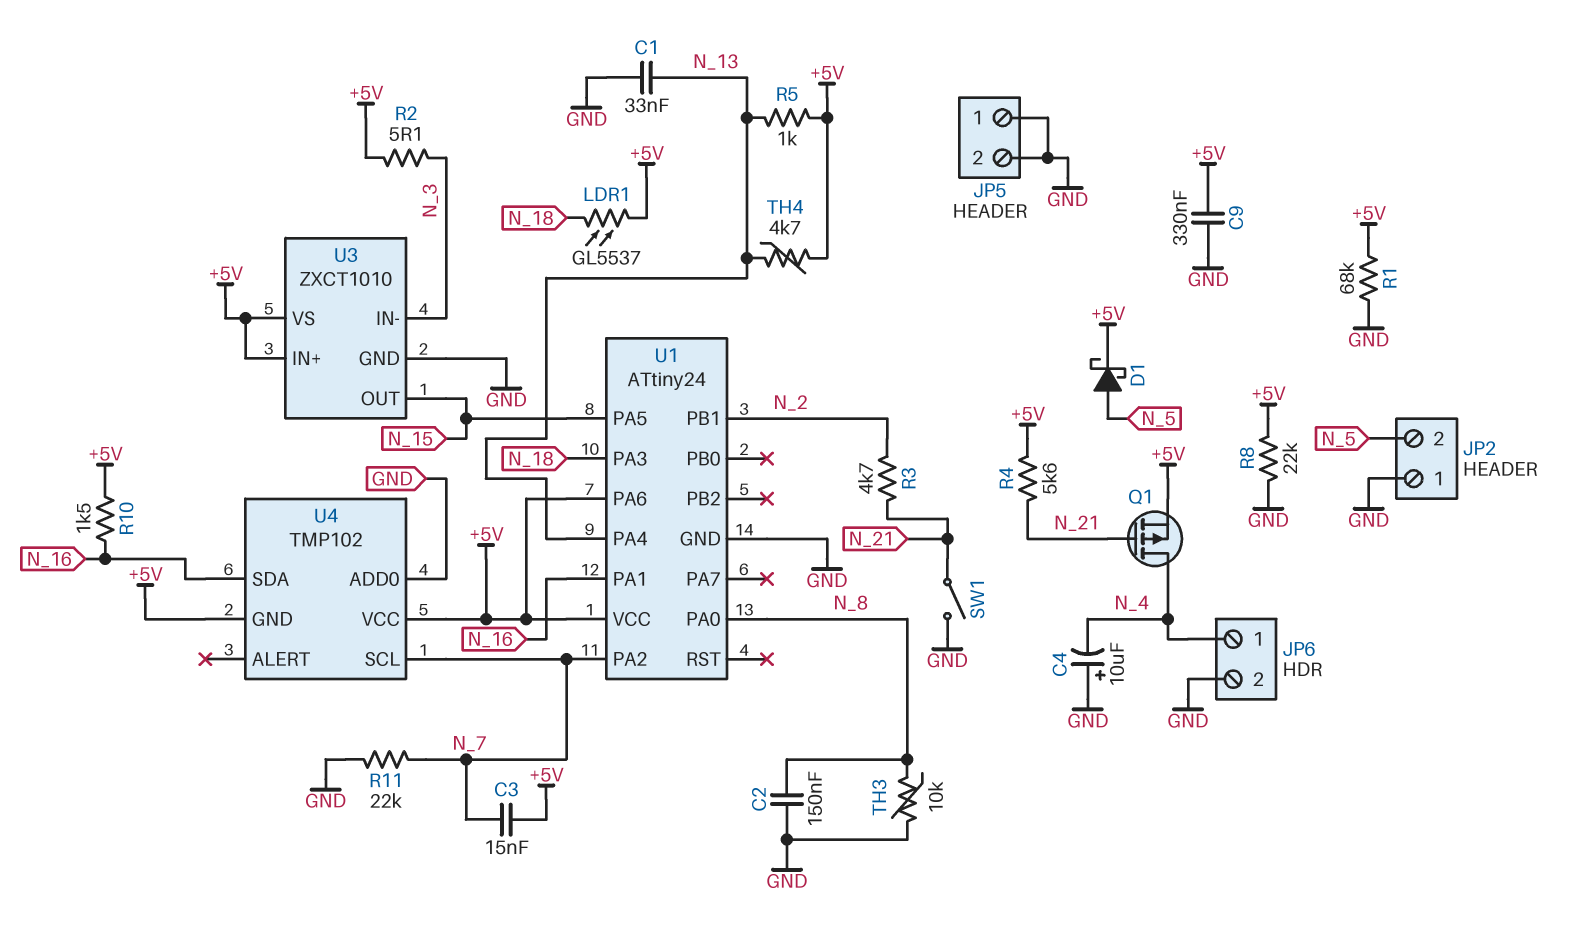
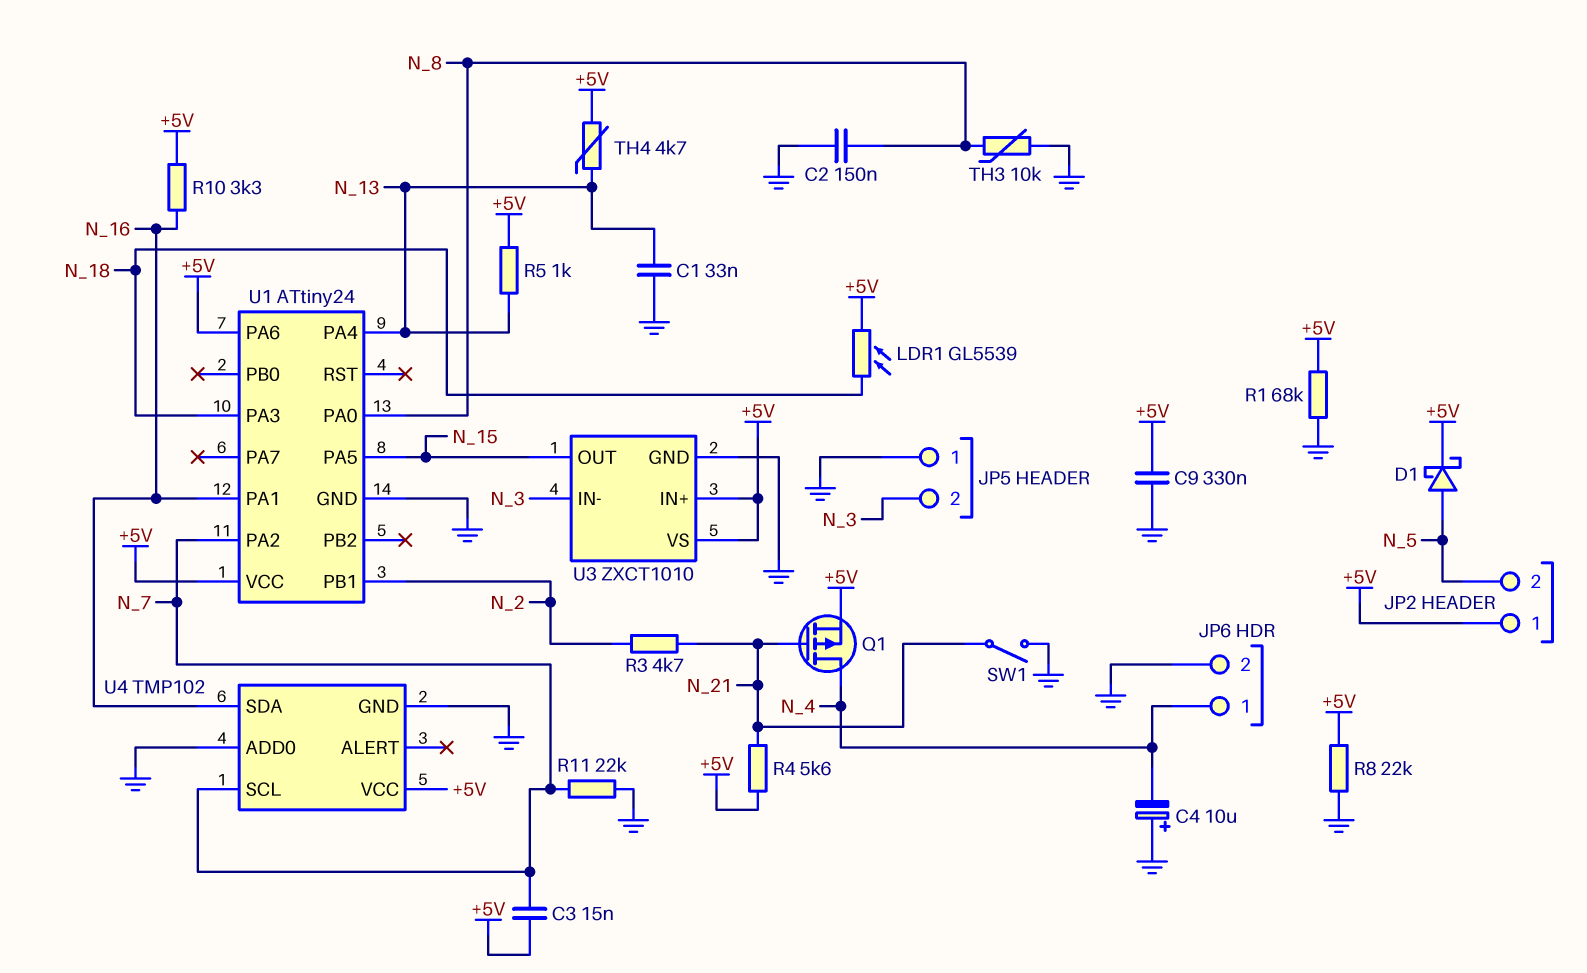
JP2 pin 1: GND -> +5V
JP5 pin 2: GND -> N_3
LDR1: GL5537 (+5V, N_18) -> GL5539 (+5V, N_18)
R2: 5.1 (+5V, N_3) -> none
R10: 1.5k (+5V, N_16) -> 3.3k (+5V, N_16)
U4 pin GND: +5V -> GND

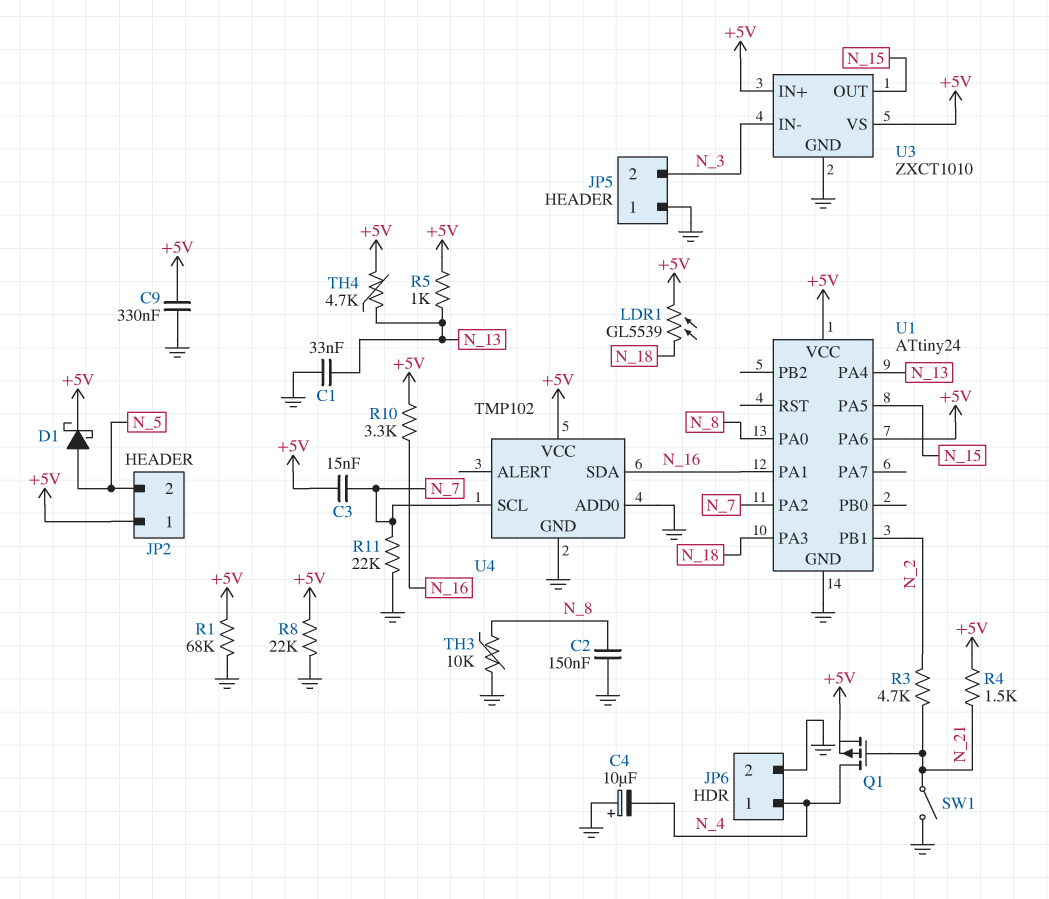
R4: 5.6k (+5V, N_21) -> 1.5k (+5V, N_21)

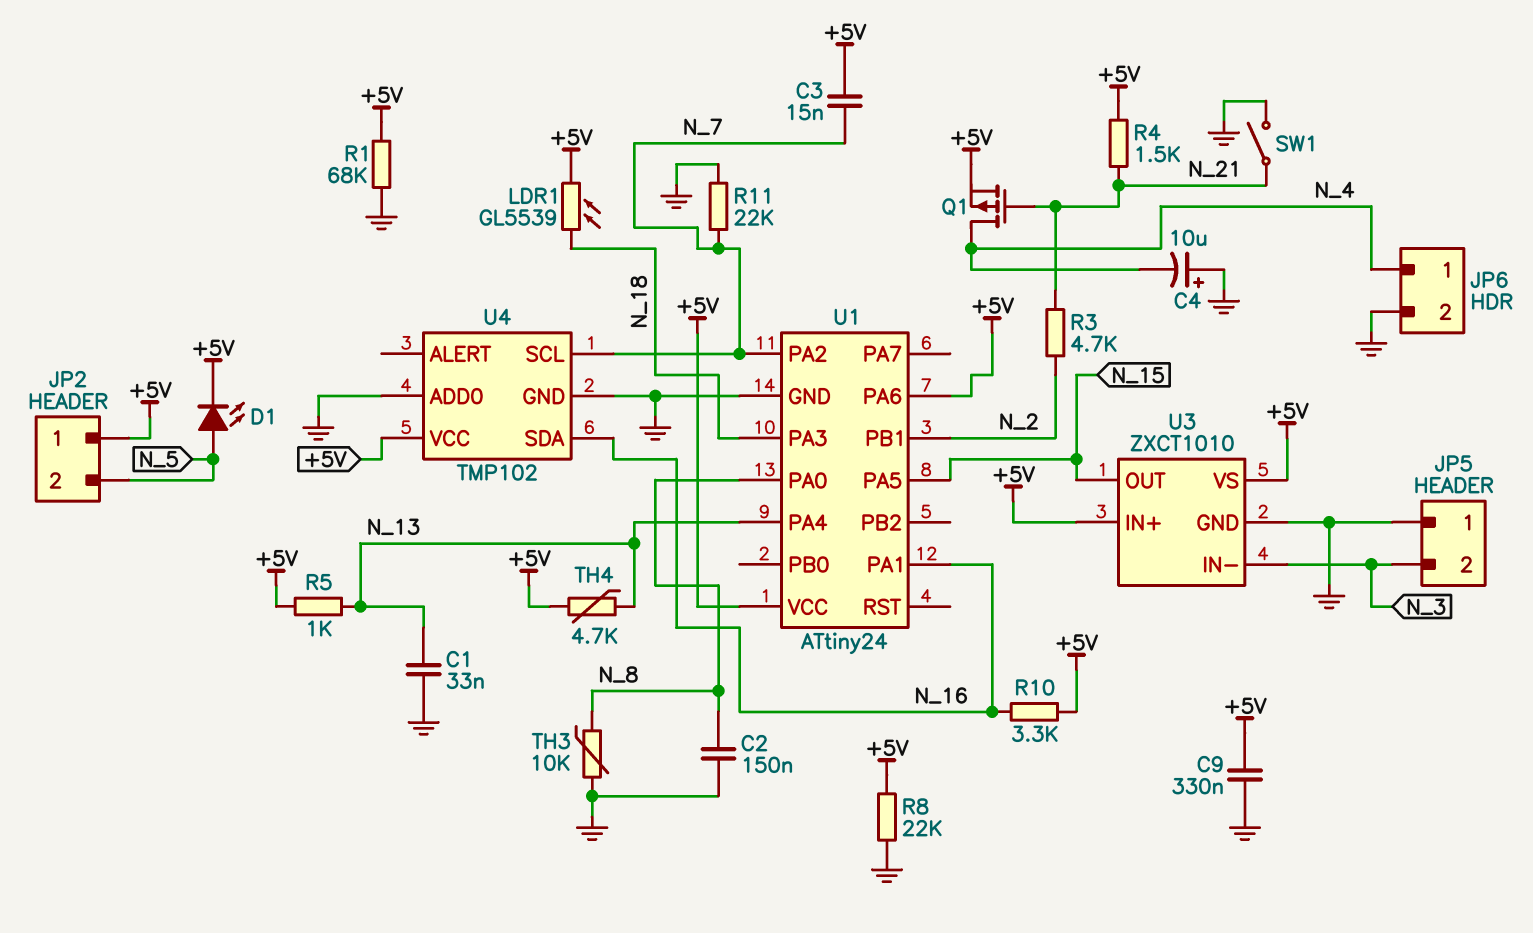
D1: schottky (A N_5, K +5V) -> LED (A N_5, K +5V)

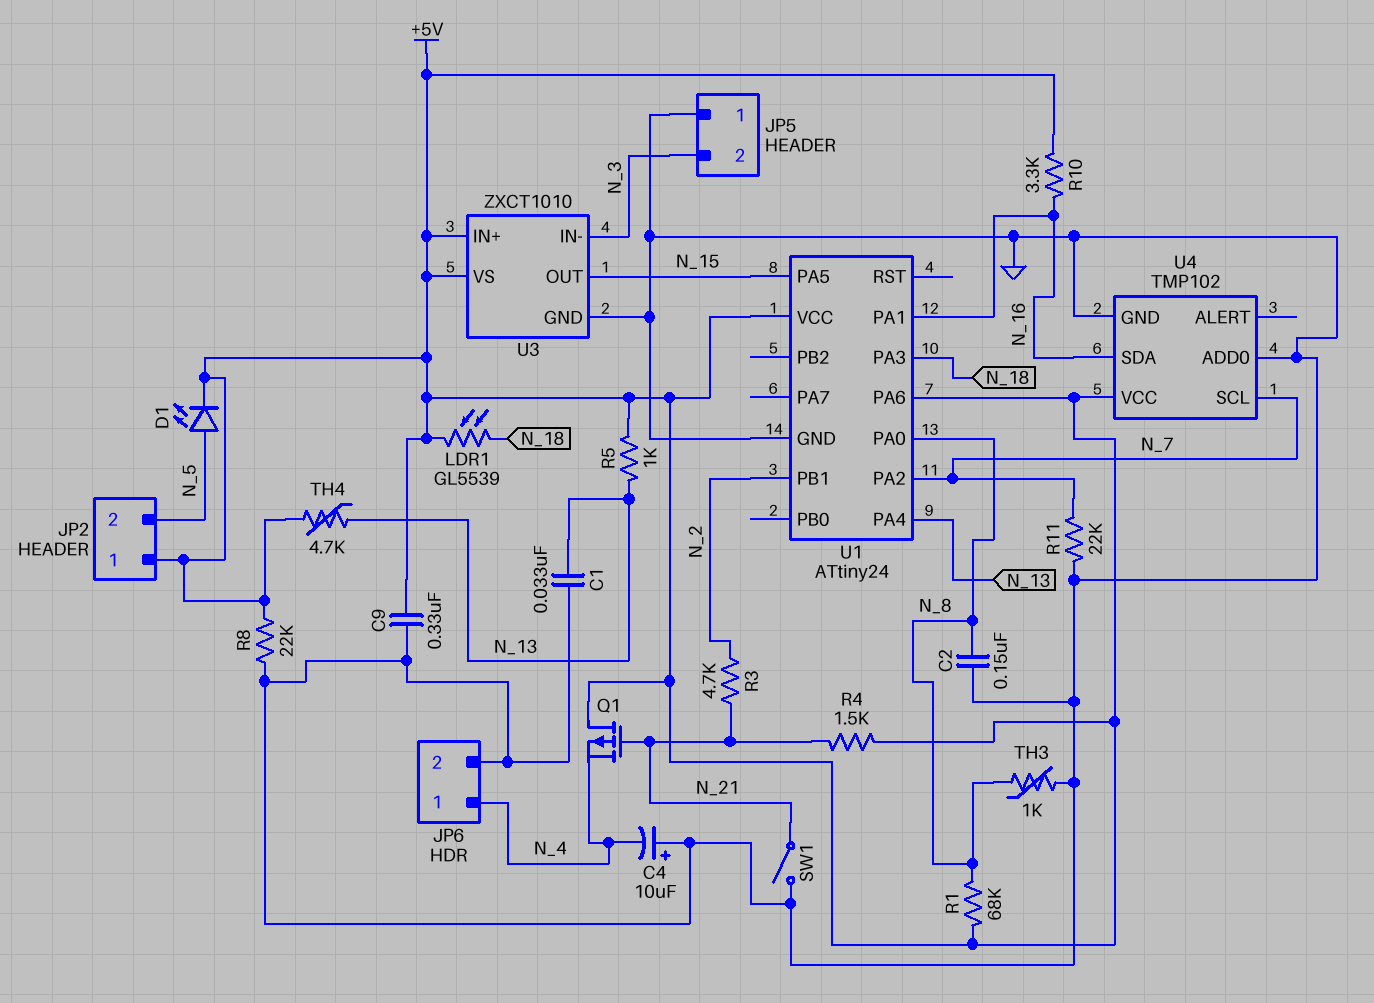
C3: 15nF (+5V, N_7) -> none
Q1: PMOS (G N_21, D N_4, S +5V) -> PMOS (G N_21, D +5V, S N_4)
R1: 68k (+5V, GND) -> 68k (+5V, N_8)
TH3: 10k (GND, N_8) -> 1k (GND, N_8)

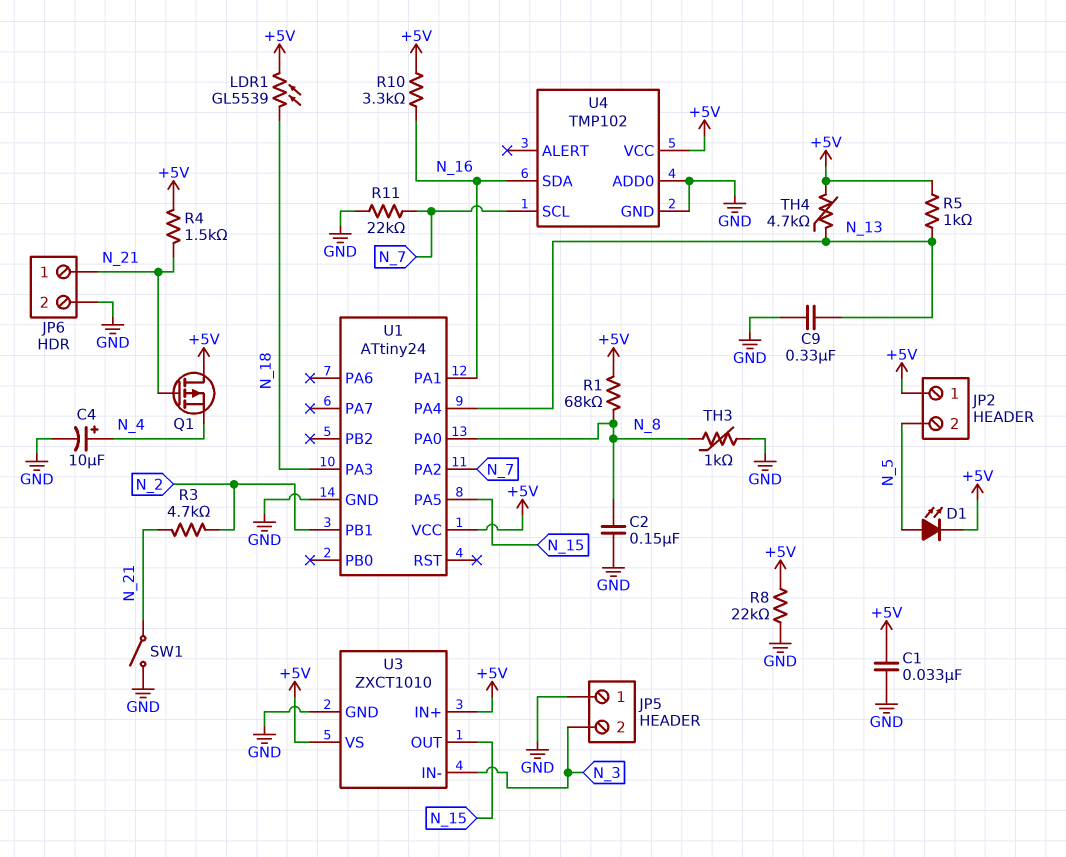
C1: 33nF (GND, N_13) -> 33nF (+5V, GND)
C4: 10uF (plus GND, minus N_4) -> 10uF (plus N_4, minus GND)
C9: 330nF (+5V, GND) -> 330nF (GND, N_13)
JP6 pin 1: N_4 -> N_21
U1 pin PA6: +5V -> none

